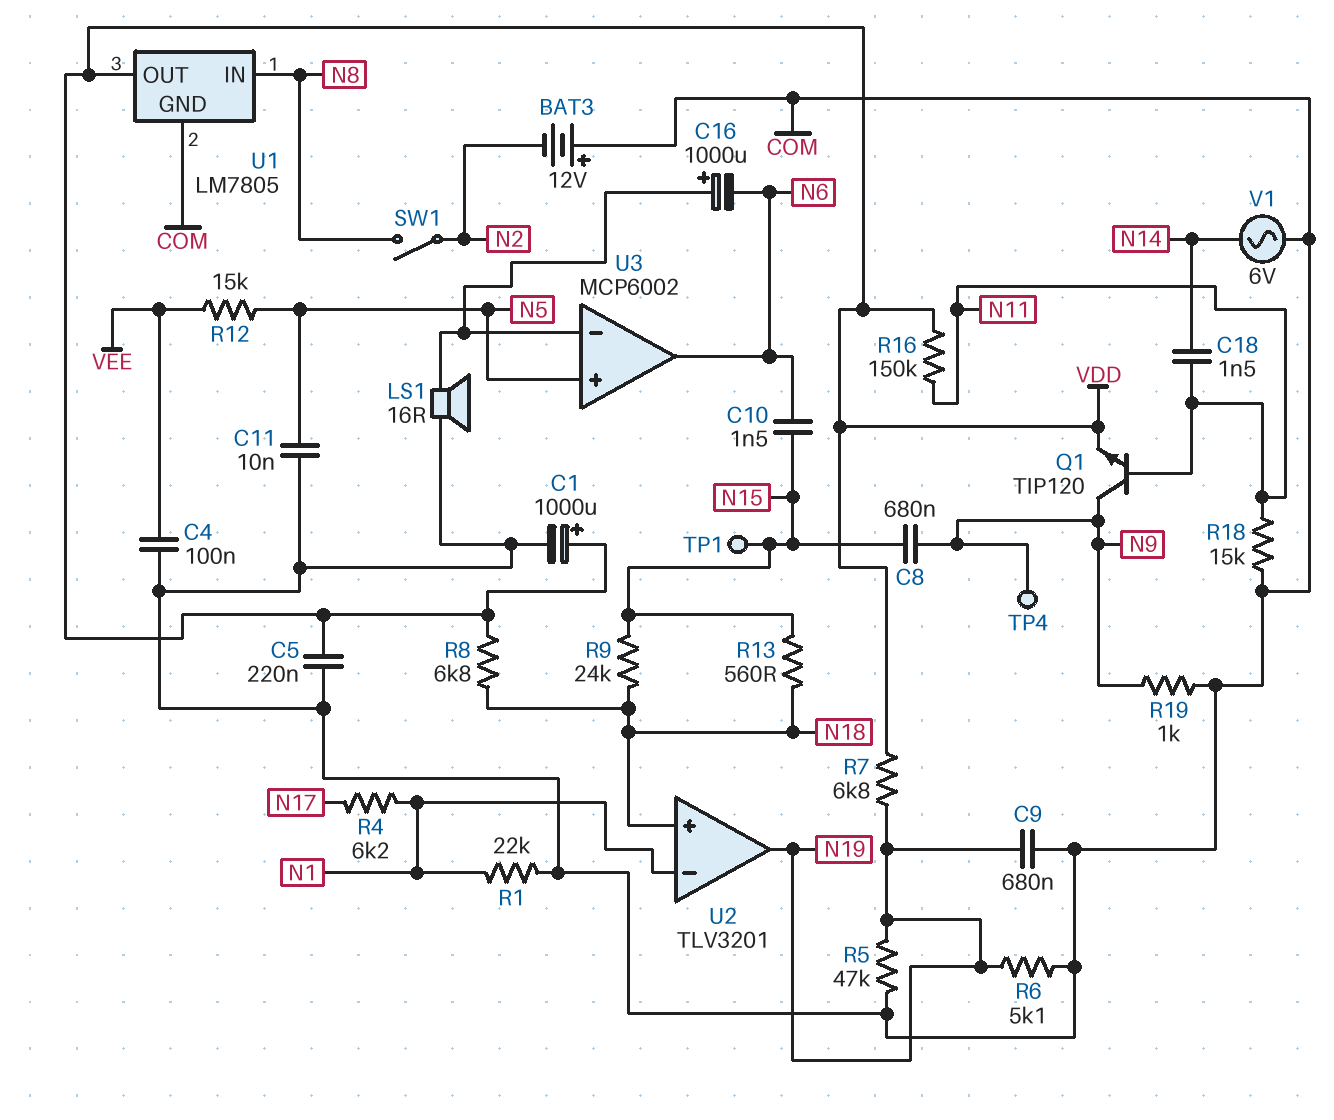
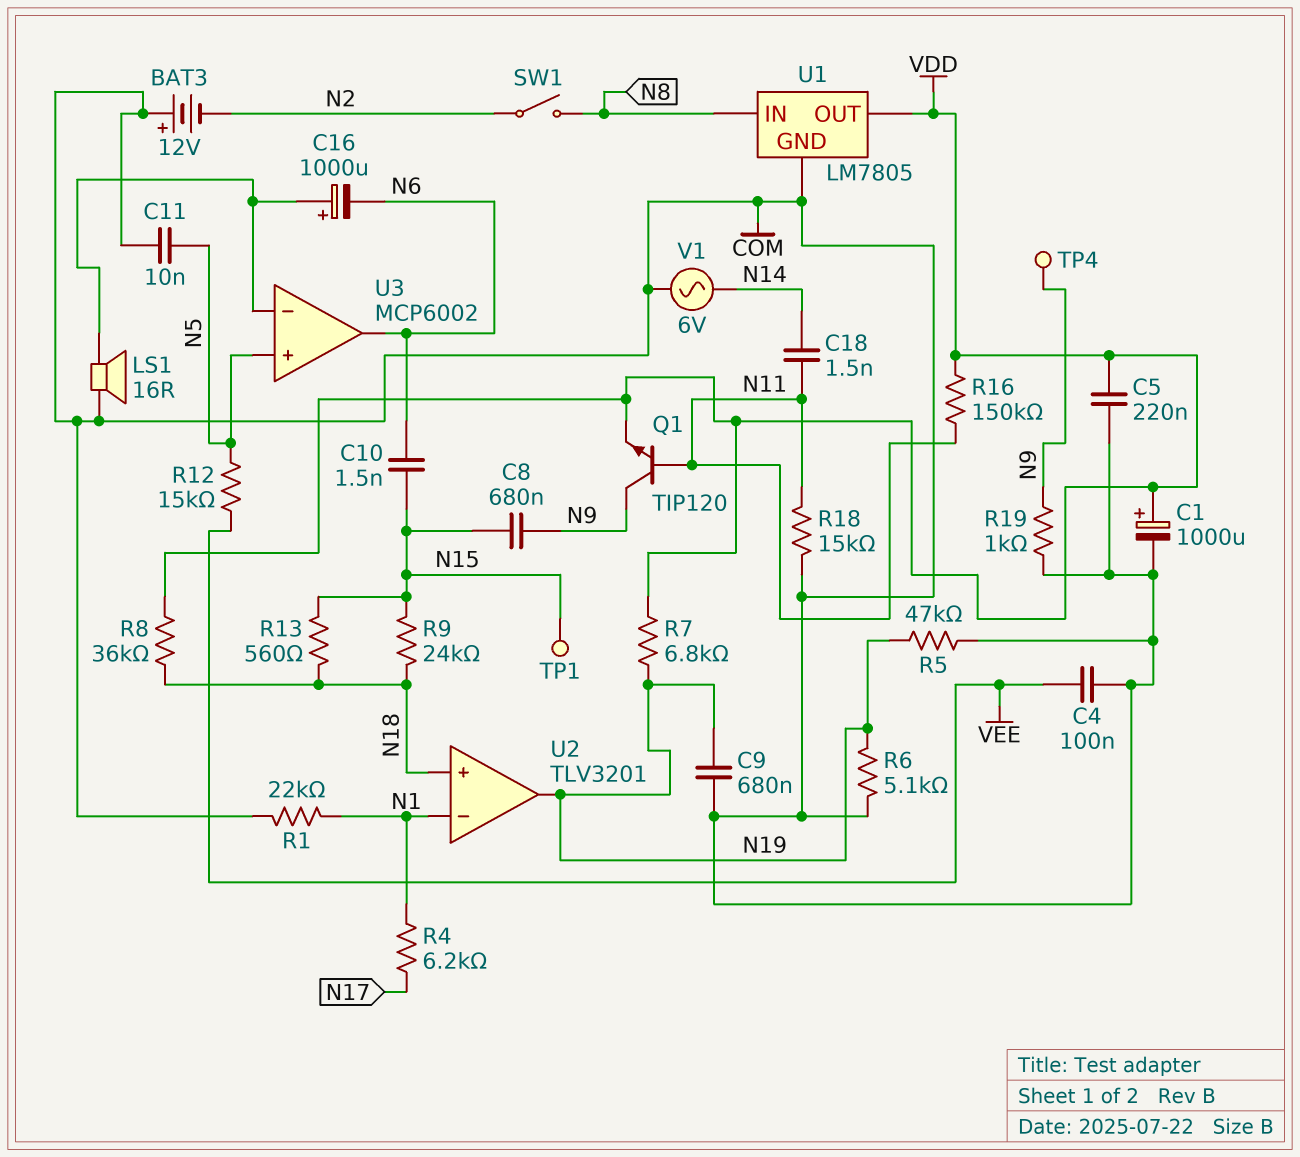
R8: 6.8k (N18, VDD) -> 36k (N18, VDD)

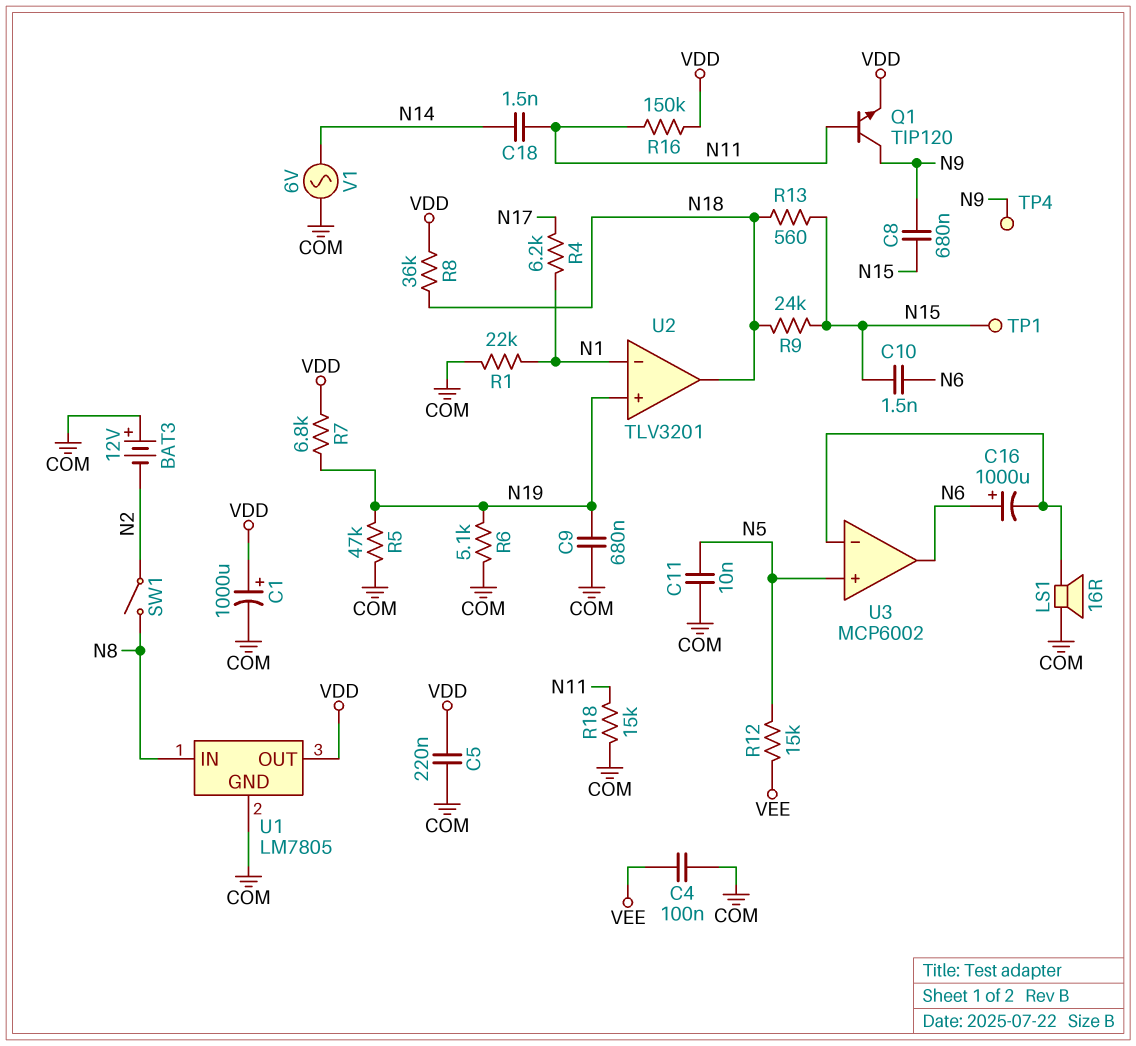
C16: 1000uF (plus U3/in-, minus N6) -> 1000uF (plus N6, minus U3/in-)
R19: 1k (COM, N9) -> none
U2 pin in+: N18 -> N19
U2 pin out: N19 -> N18

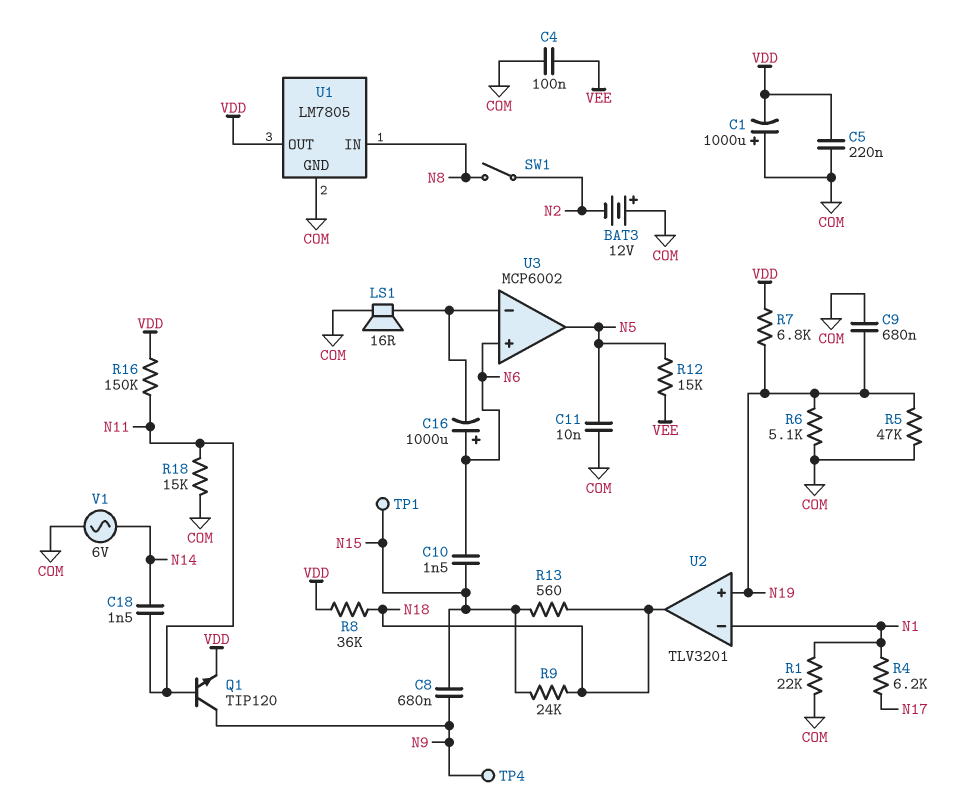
C1: 1000uF (plus VDD, minus COM) -> 1000uF (plus COM, minus VDD)
U3 pin in+: N5 -> N6
U3 pin out: N6 -> N5

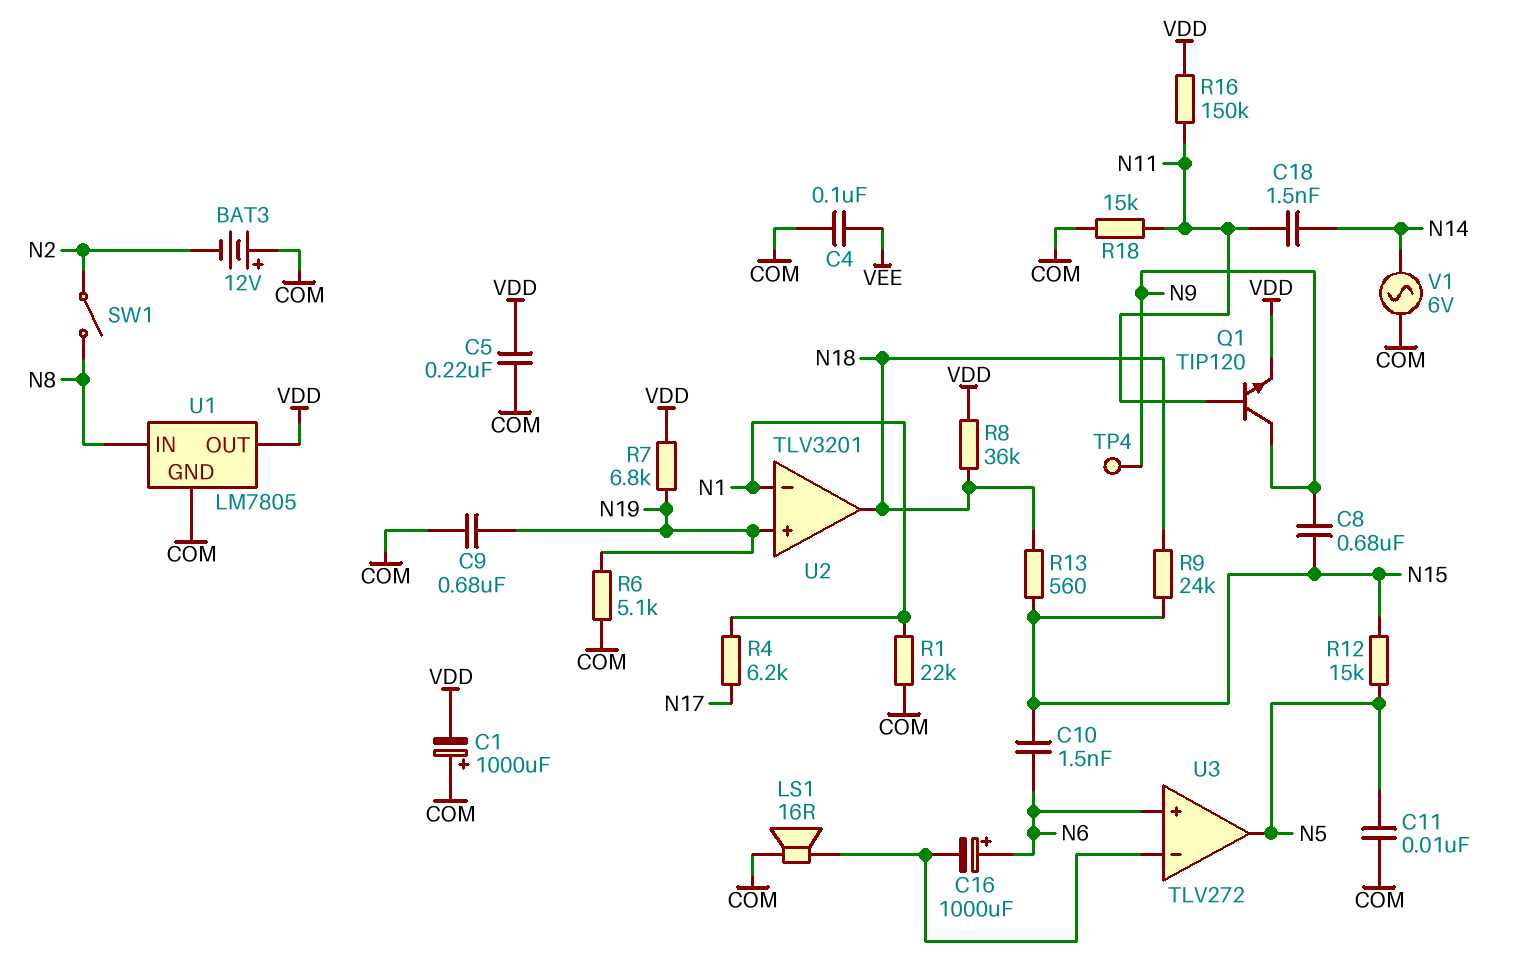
R5: 47k (COM, N19) -> none
R12: 15k (N5, VEE) -> 15k (N5, N15)
TP1: test point (N15) -> none
U3: MCP6002 -> TLV272

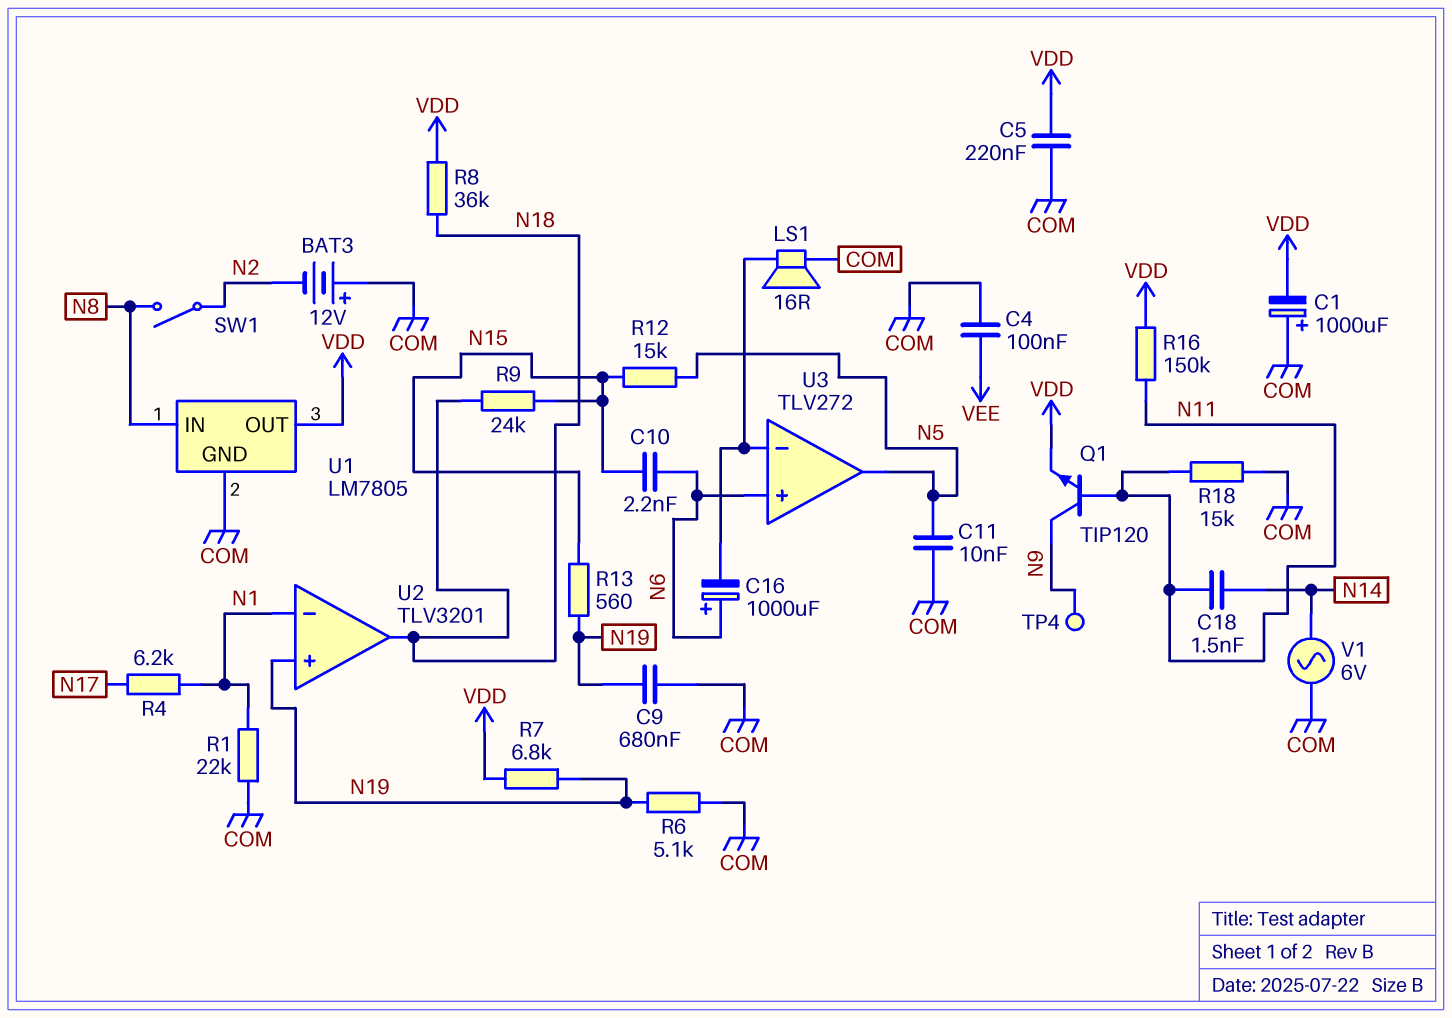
C8: 680nF (N9, N15) -> none
C10: 1.5nF (N6, N15) -> 2.2nF (N6, N15)
R13: 560 (N15, N18) -> 560 (N15, N19)

